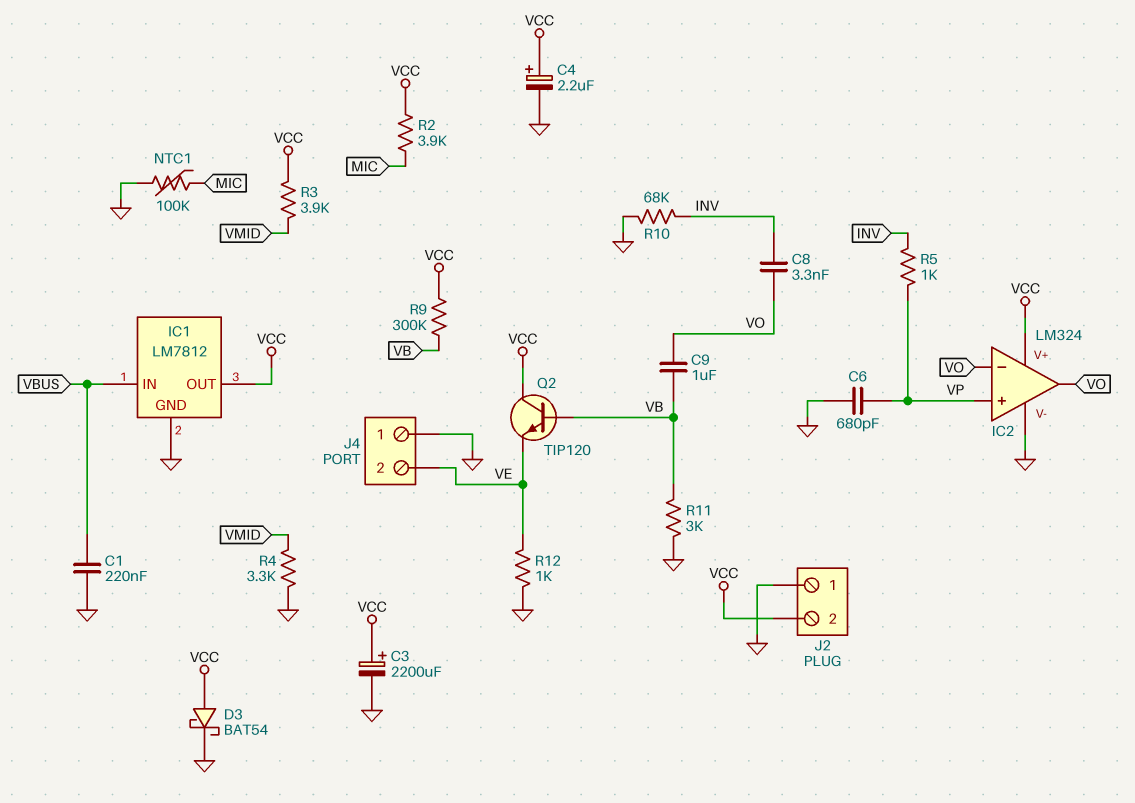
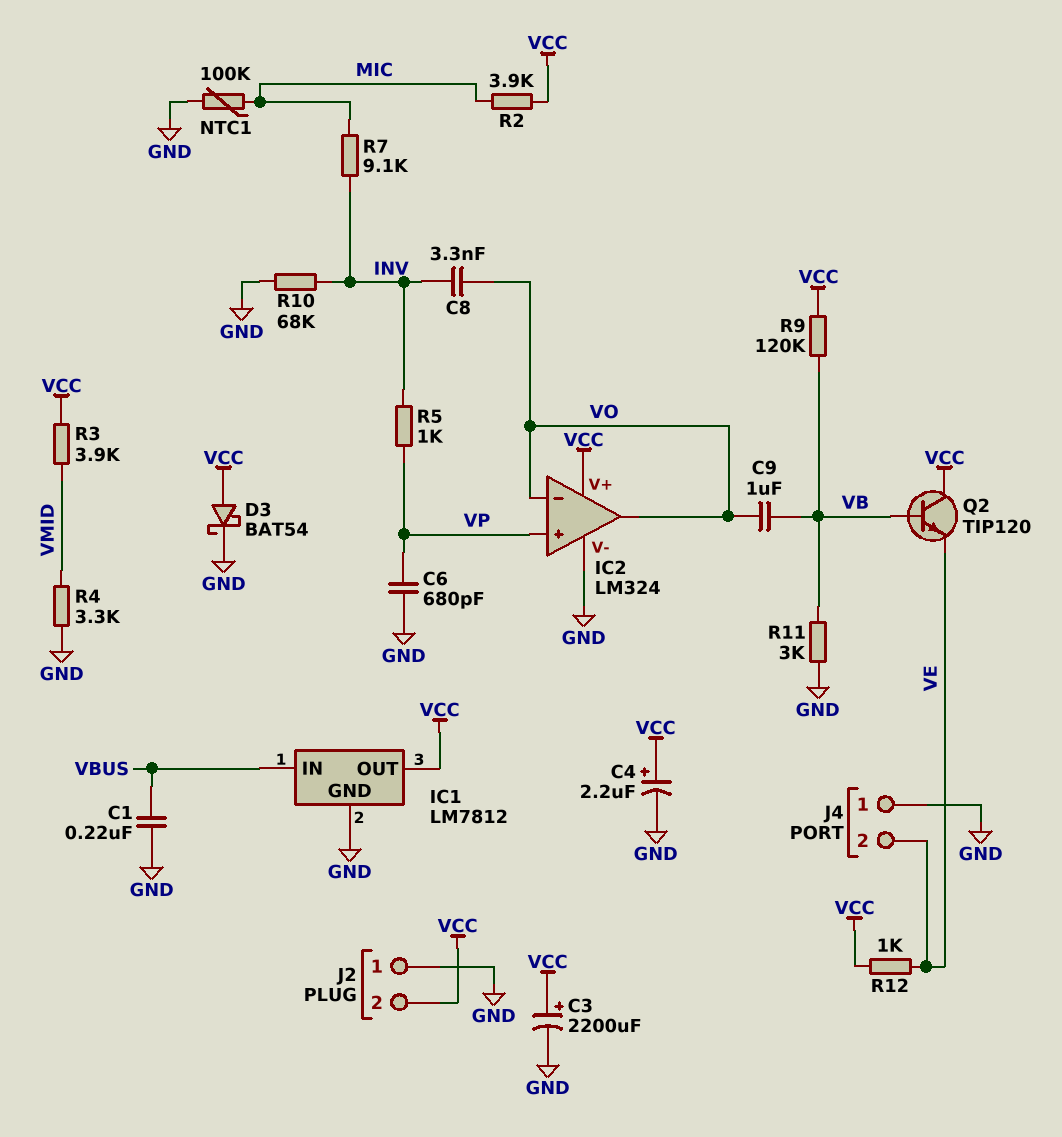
R7: none -> 9.1k (INV, MIC)
R9: 300k (VB, VCC) -> 120k (VB, VCC)
R12: 1k (GND, VE) -> 1k (VCC, VE)

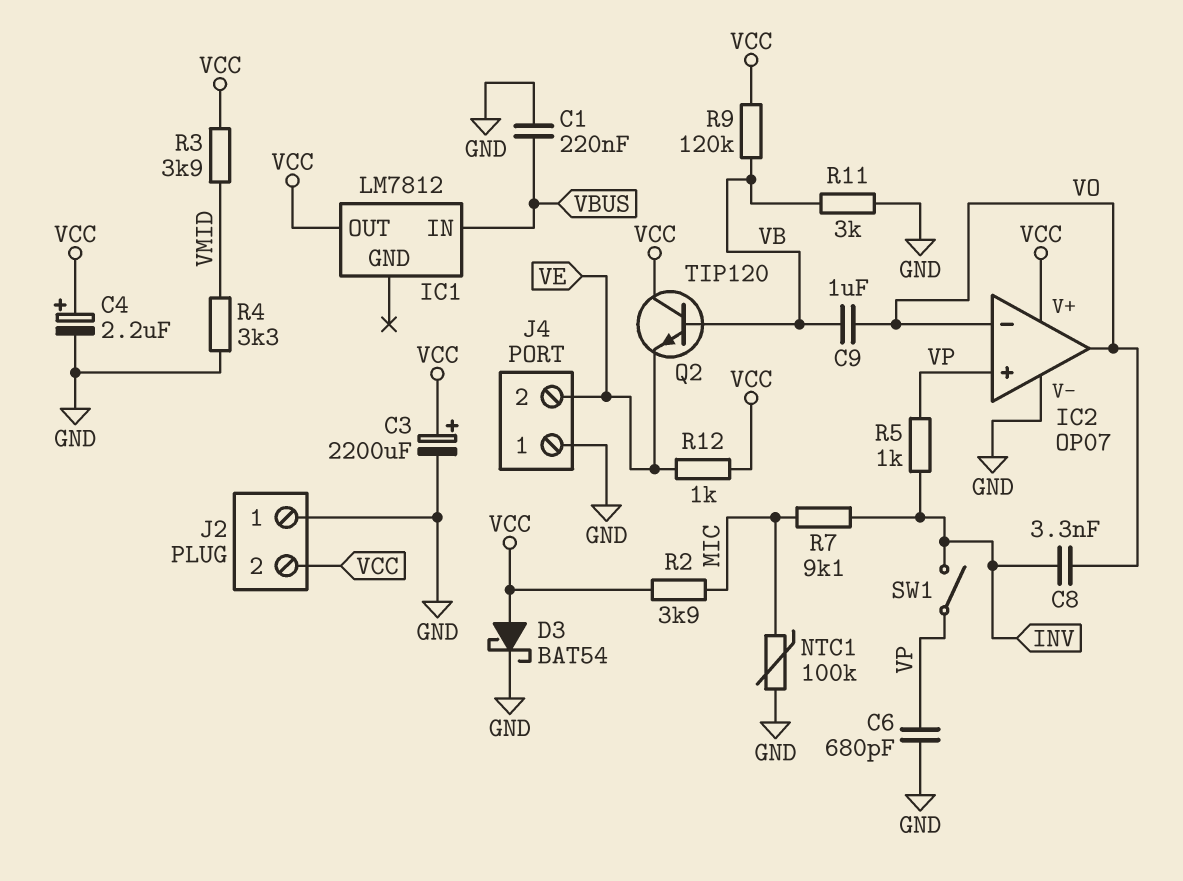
IC1 pin GND: GND -> none
IC2: LM324 -> OP07
R10: 68k (GND, INV) -> none
SW1: none -> switch (INV, VP)

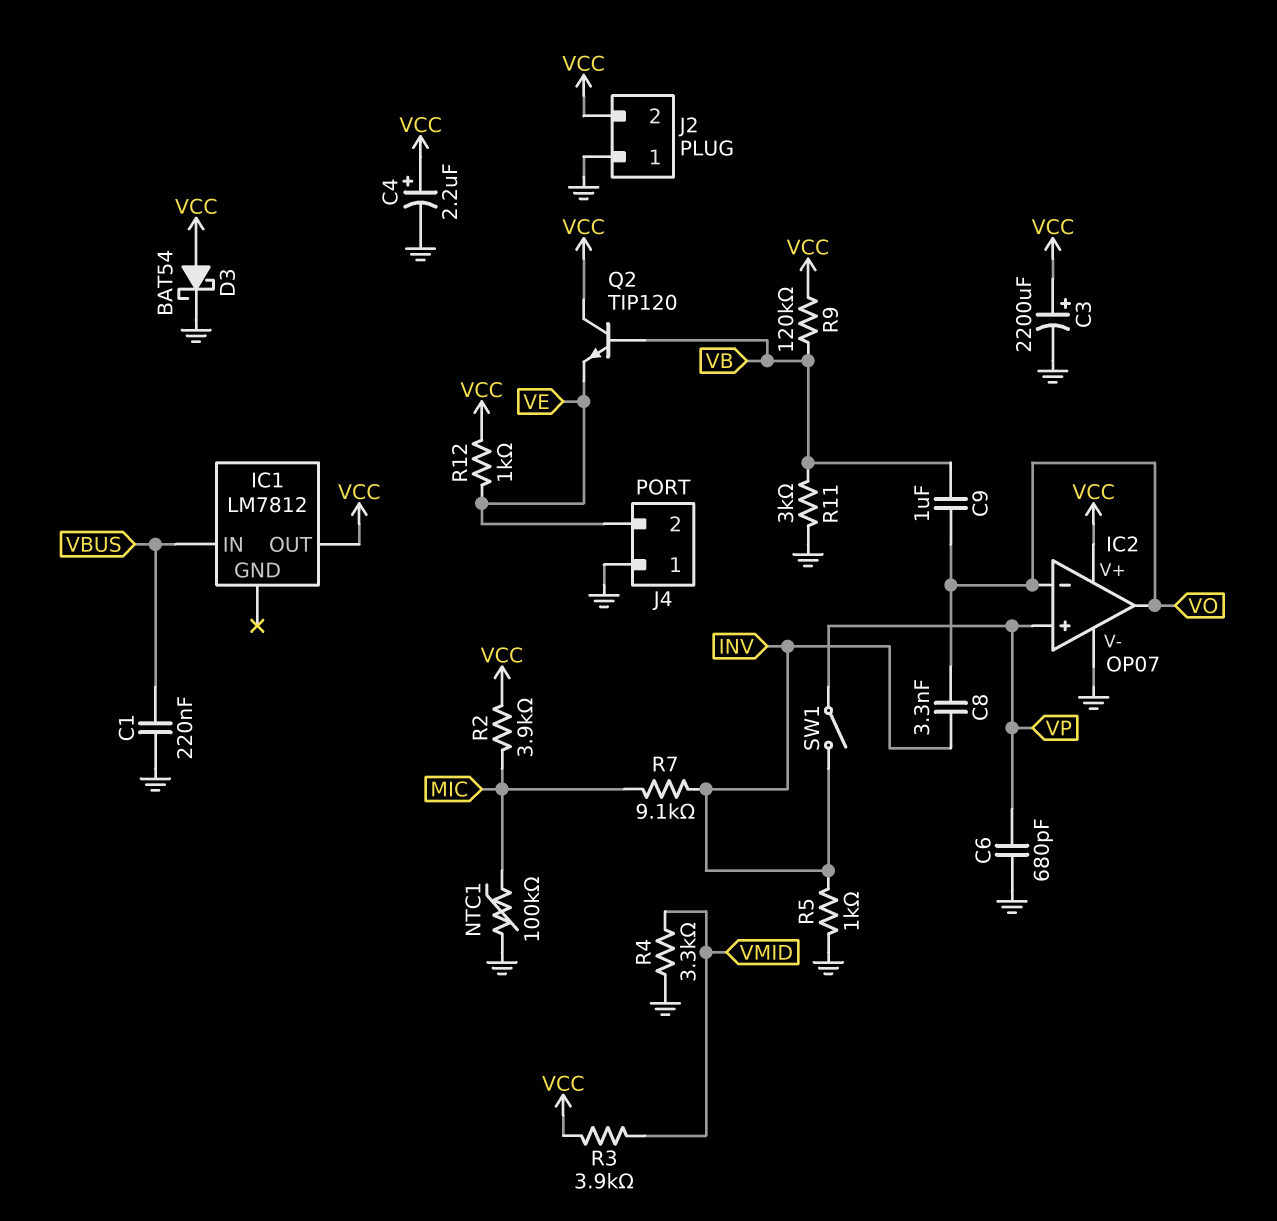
R5: 1k (INV, VP) -> 1k (GND, INV)

